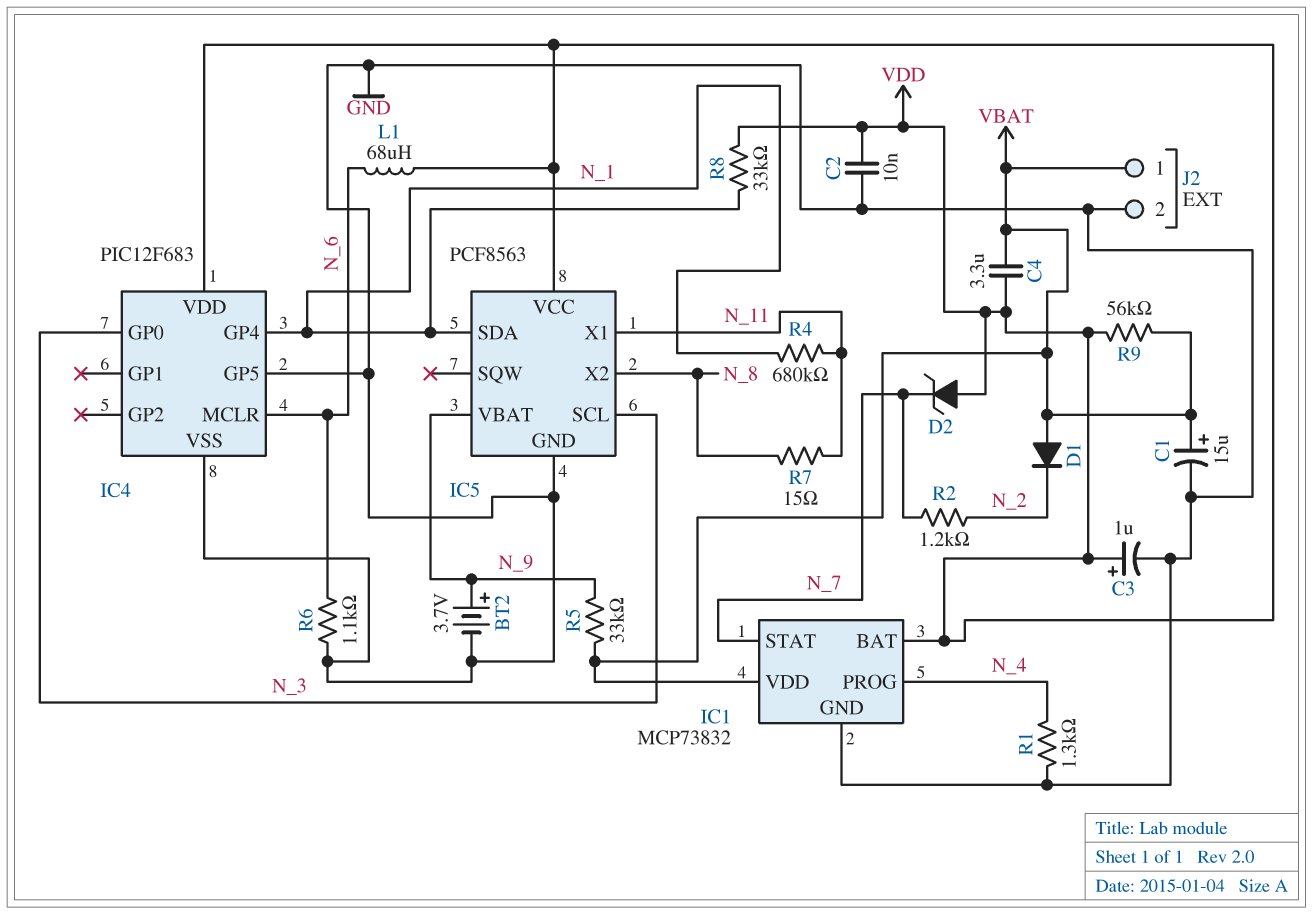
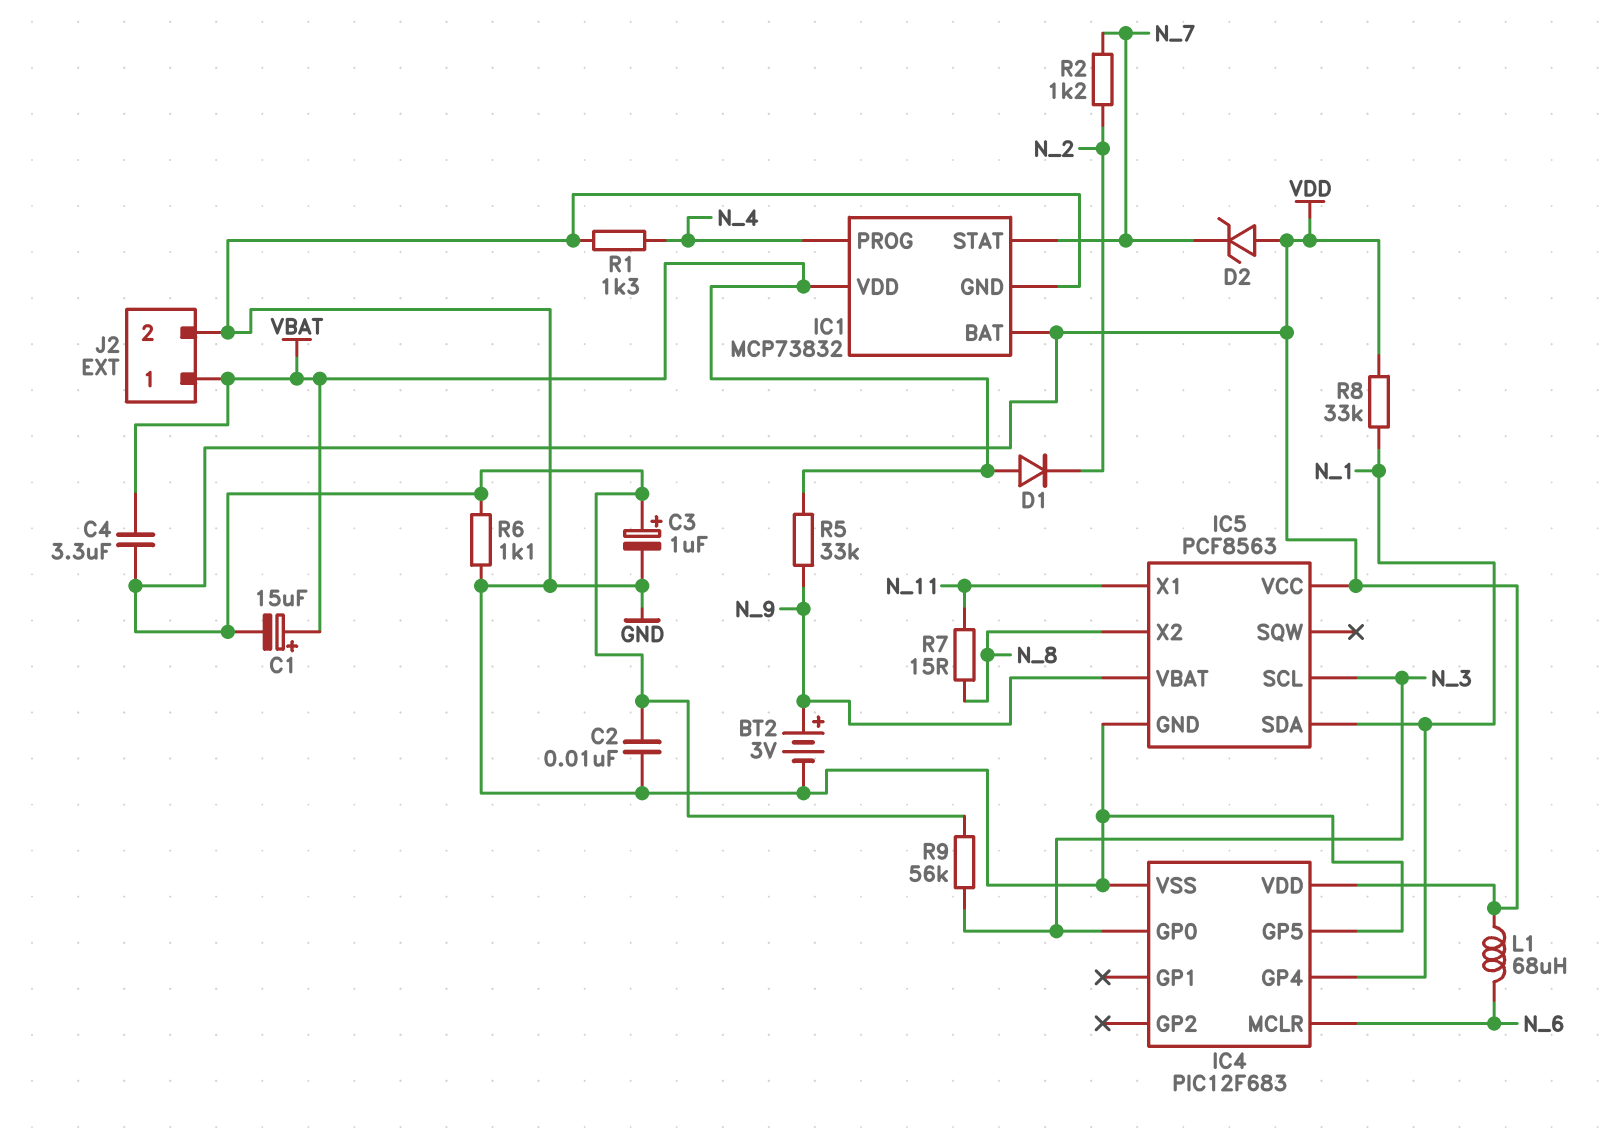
BT2: 3.7V (plus N_9, minus GND) -> 3V (plus N_9, minus GND)
C1: 15uF (plus VBAT, minus GND) -> 15uF (plus VBAT, minus VDD)
R4: 680k (N_1, N_11) -> none
R6: 1.1k (GND, N_6) -> 1.1k (GND, VDD)
R9: 56k (VBAT, VDD) -> 56k (N_3, VDD)

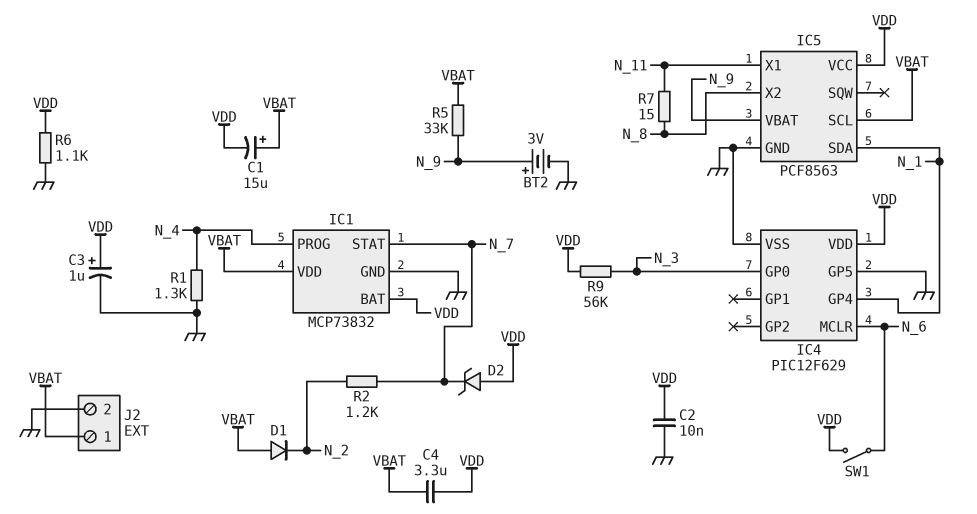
IC4: PIC12F683 -> PIC12F629
IC5 pin SCL: N_3 -> VBAT
L1: 68uH (N_6, VDD) -> none
R8: 33k (N_1, VDD) -> none
SW1: none -> switch (N_6, VDD)

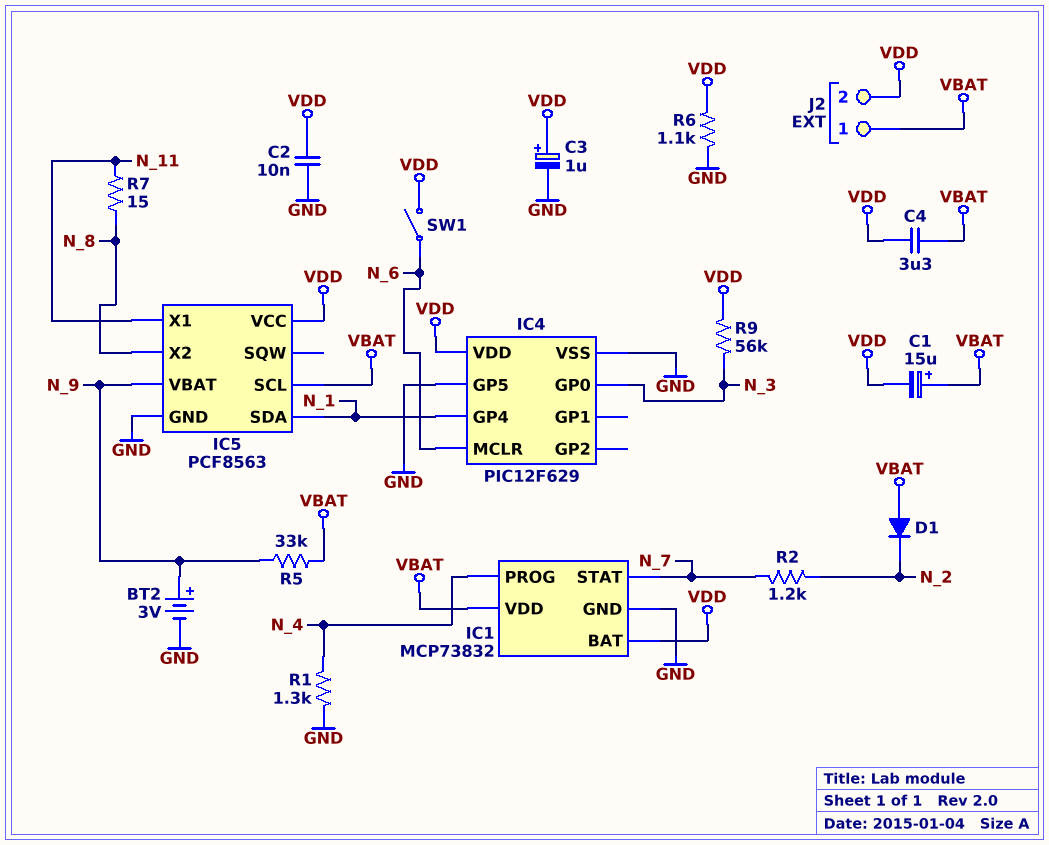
D2: zener (A VDD, K N_7) -> none
J2 pin 2: GND -> VDD

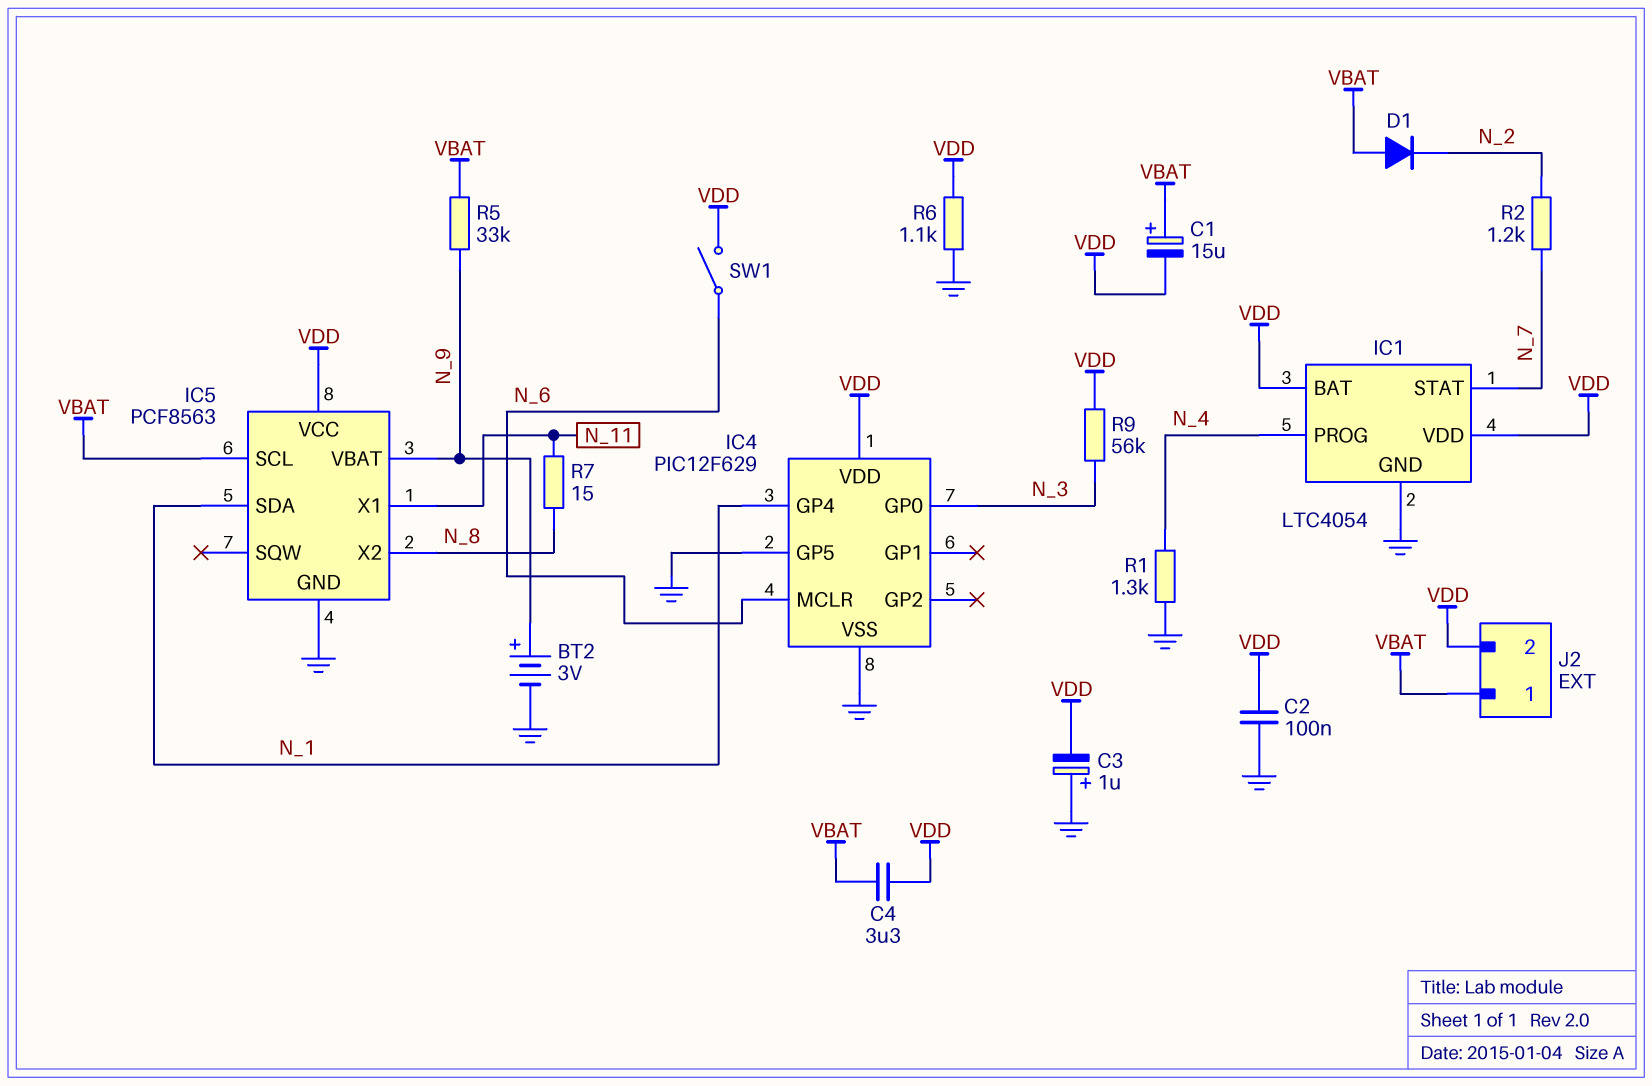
C2: 10nF (GND, VDD) -> 100nF (GND, VDD)
C3: 1uF (plus VDD, minus GND) -> 1uF (plus GND, minus VDD)
IC1: MCP73832 -> LTC4054
IC1 pin VDD: VBAT -> VDD

